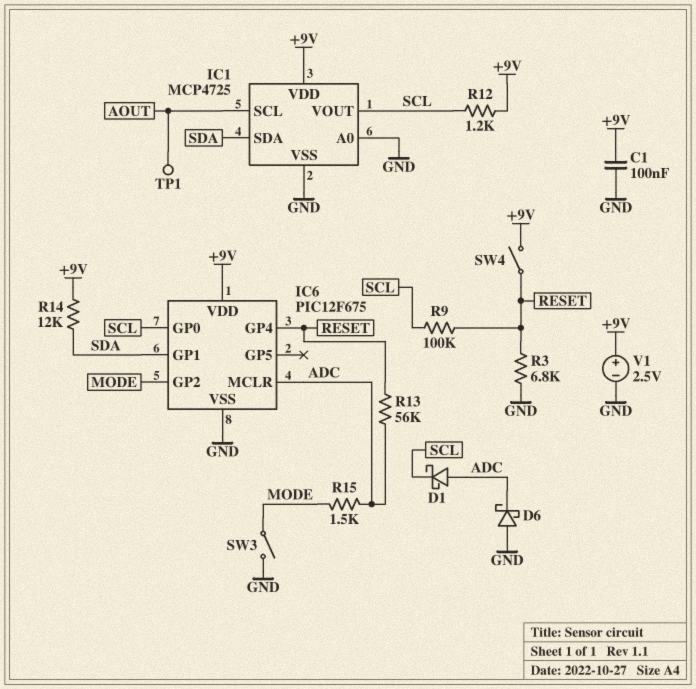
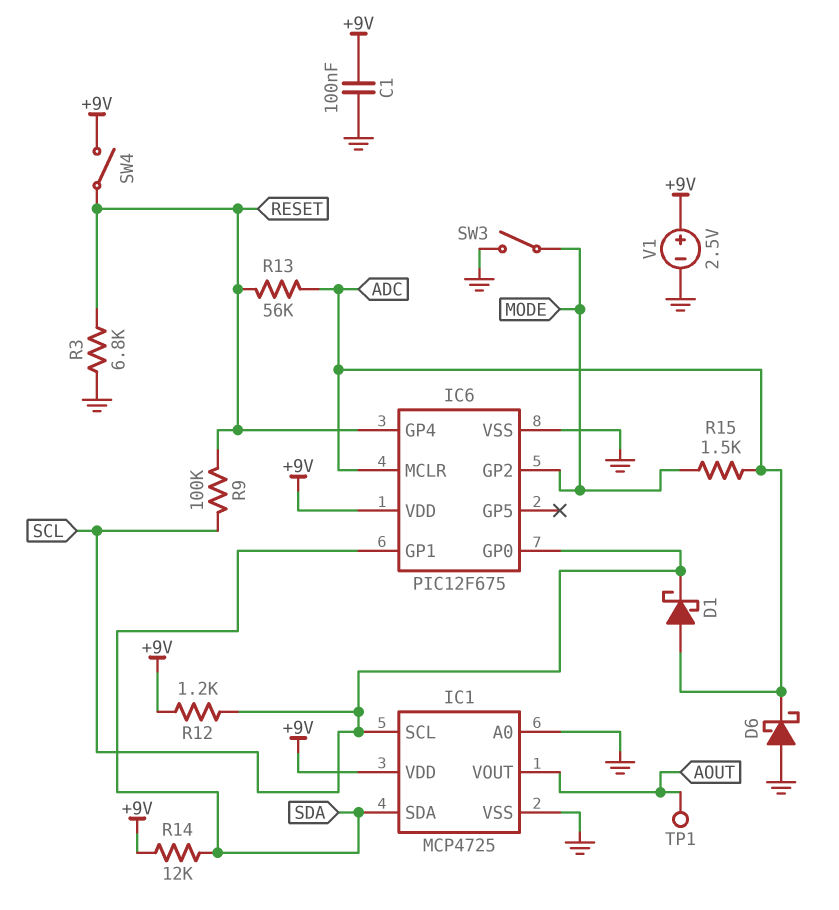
IC1 pin SCL: AOUT -> SCL
IC1 pin VOUT: SCL -> AOUT

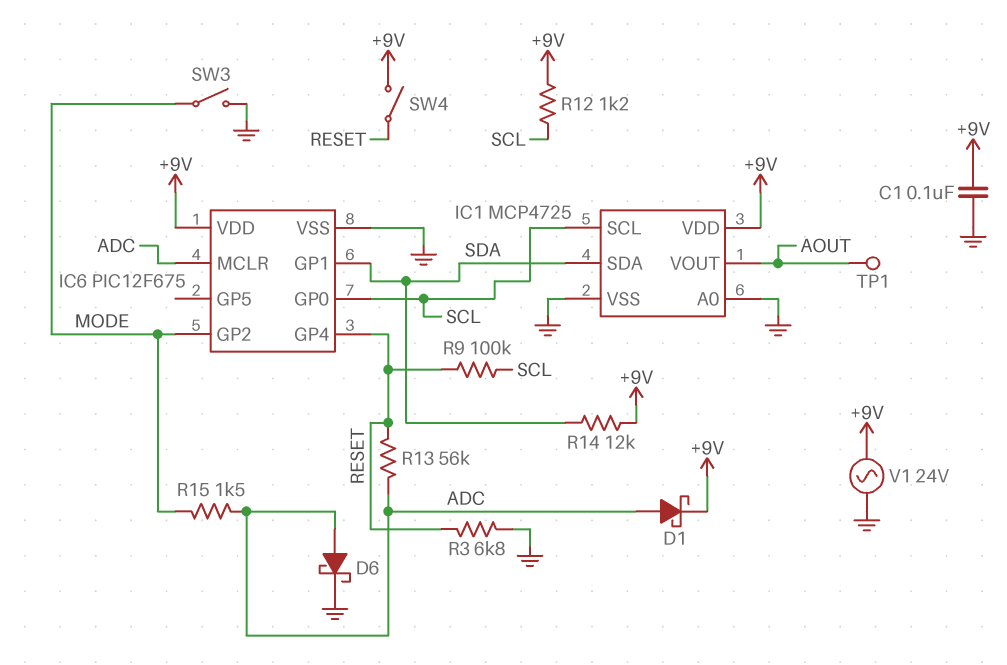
D1: schottky (A ADC, K SCL) -> schottky (A ADC, K +9V)
D6: schottky (A GND, K ADC) -> schottky (A ADC, K GND)
V1: 2.5V (plus +9V, minus GND) -> AC 24V (+9V, GND)

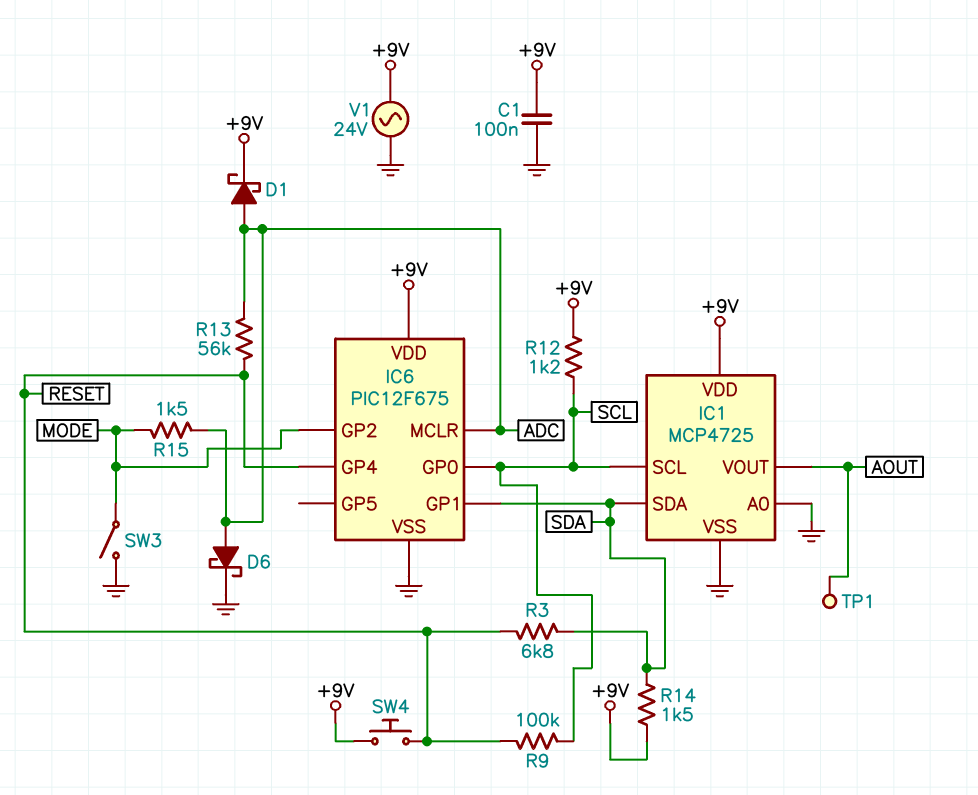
R3: 6.8k (GND, RESET) -> 6.8k (RESET, SDA)
R14: 12k (+9V, SDA) -> 1.5k (+9V, SDA)
SW4: switch (+9V, RESET) -> button (+9V, RESET)

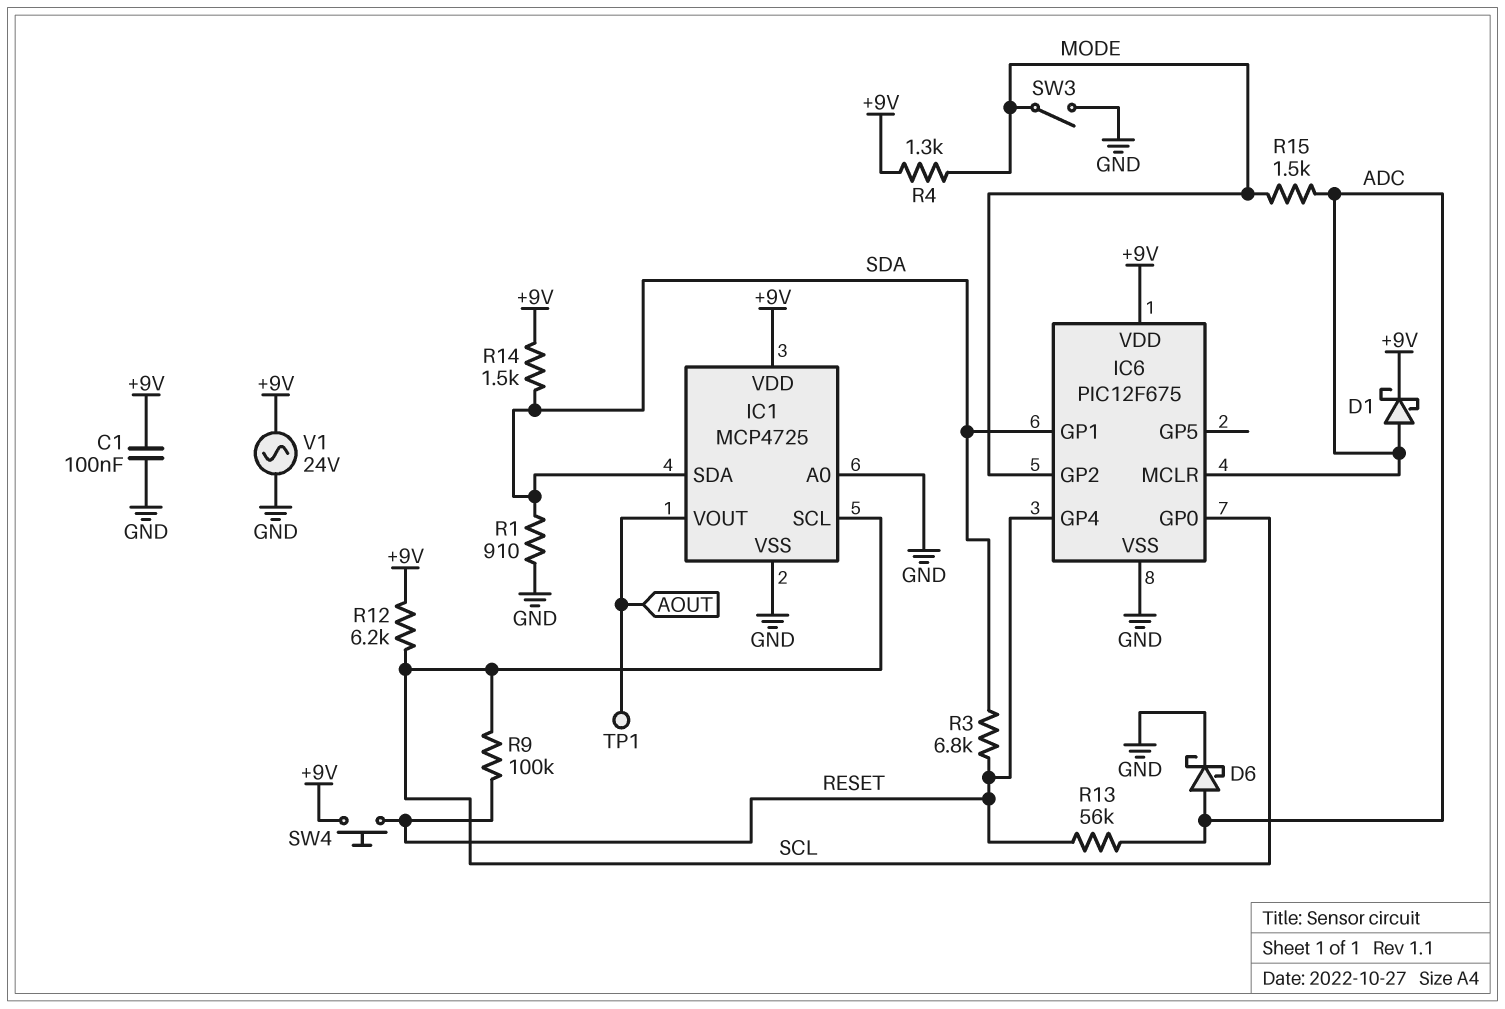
R1: none -> 910 (GND, SDA)
R4: none -> 1.3k (+9V, MODE)
R12: 1.2k (+9V, SCL) -> 6.2k (+9V, SCL)

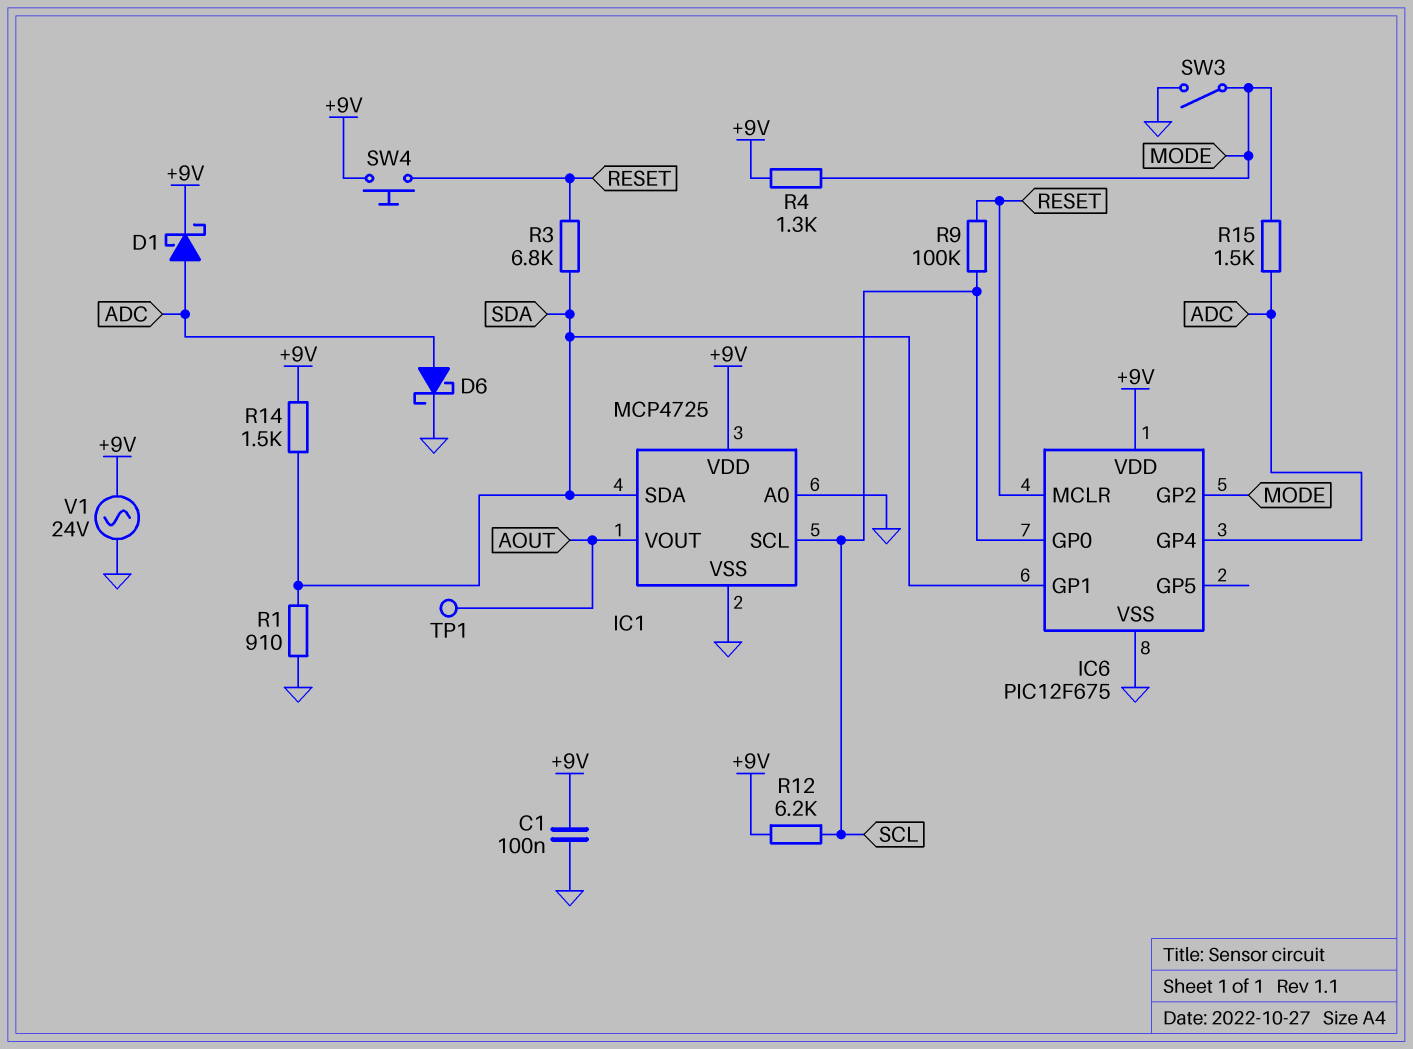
IC6 pin GP4: RESET -> ADC
IC6 pin MCLR: ADC -> RESET
R13: 56k (ADC, RESET) -> none

